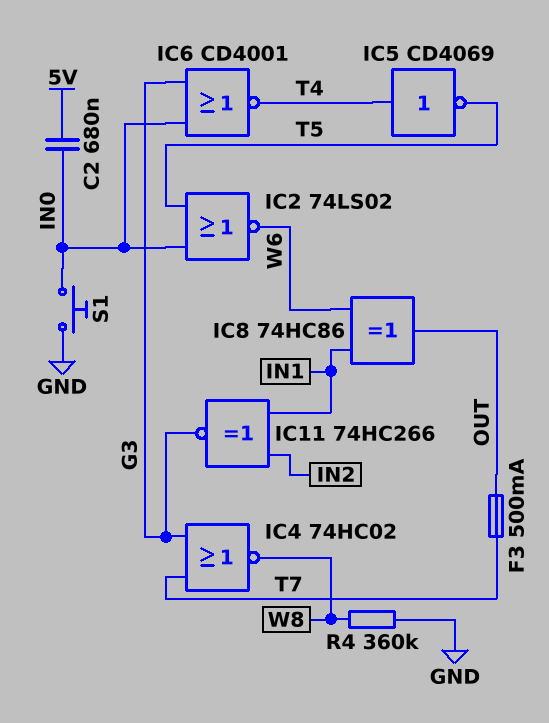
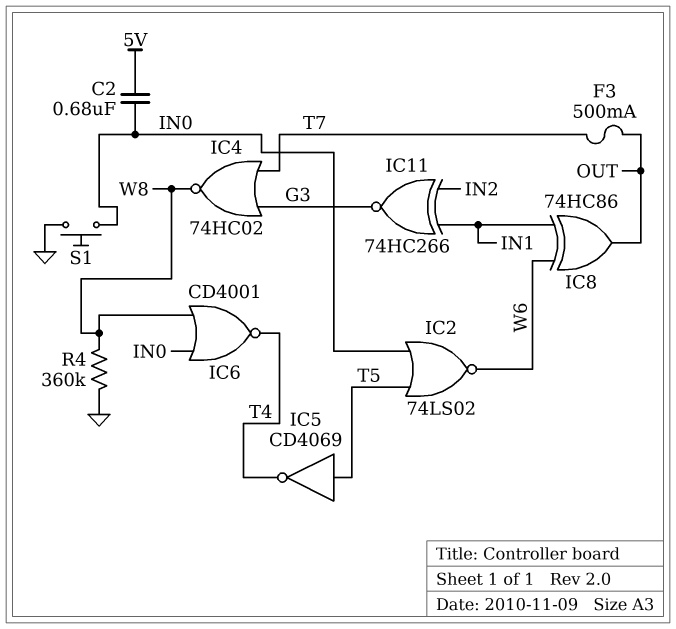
IC5: NOT CD4069 (in T4, out T5) -> NOT CD4069 (in T5, out T4)
IC6: NOR CD4001 (in G3, in IN0, out T4) -> NOR CD4001 (in IN0, in W8, out T4)

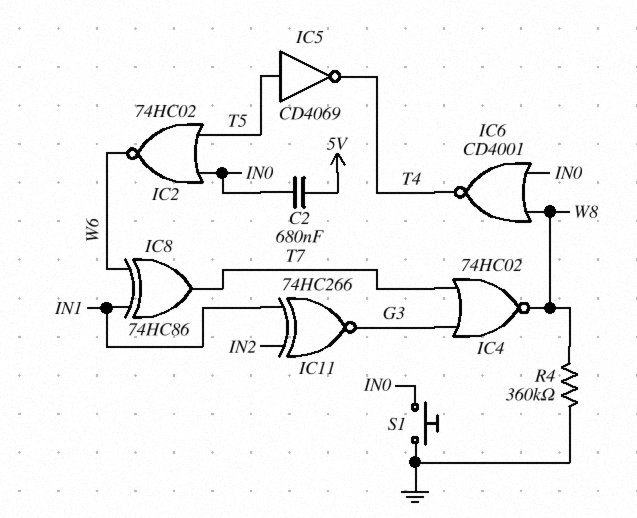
F3: 500mA (OUT, T7) -> none
IC2: NOR 74LS02 (in IN0, in T5, out W6) -> NOR 74HC02 (in IN0, in T5, out W6)
IC8: XOR 74HC86 (in IN1, in W6, out OUT) -> XOR 74HC86 (in IN1, in W6, out T7)

